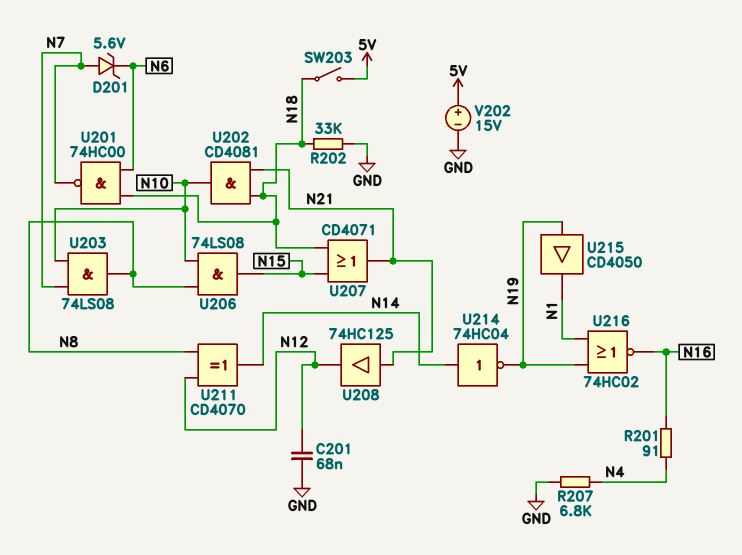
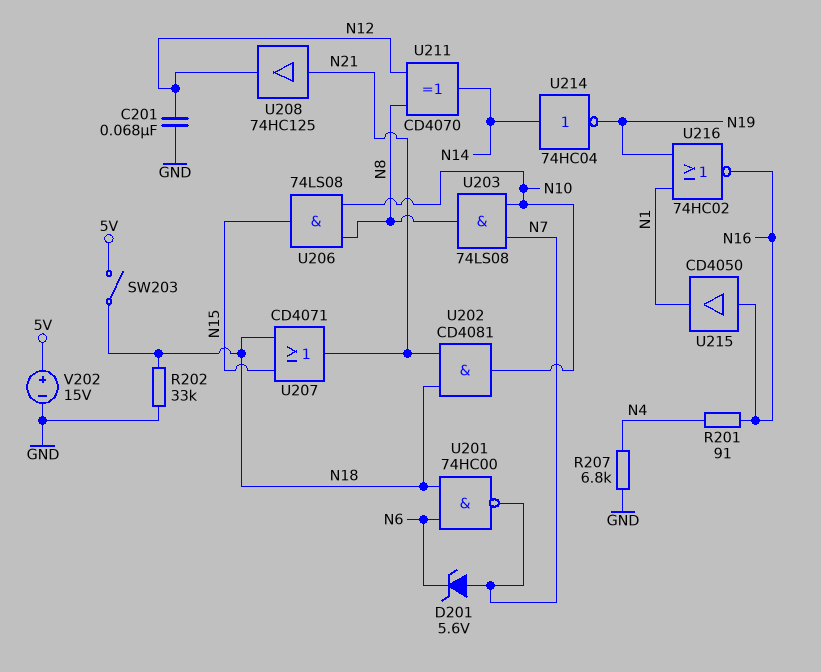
U215: buffer CD4050 (in N19, out N1) -> buffer CD4050 (in N16, out N1)

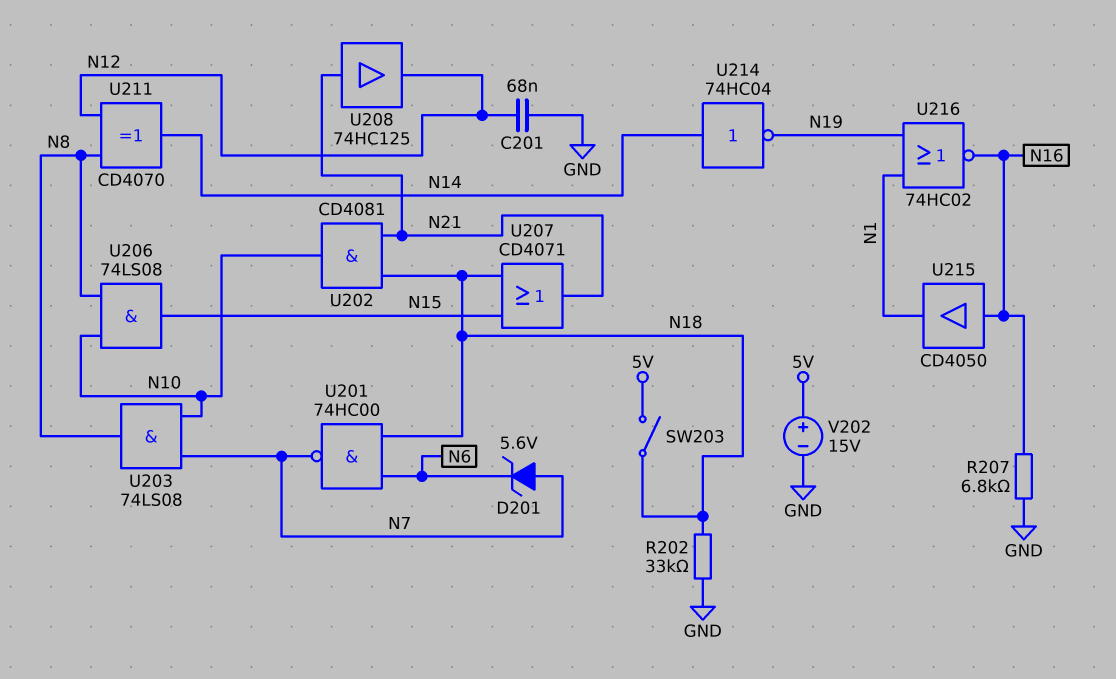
R201: 91 (N4, N16) -> none
R207: 6.8k (GND, N4) -> 6.8k (GND, N16)

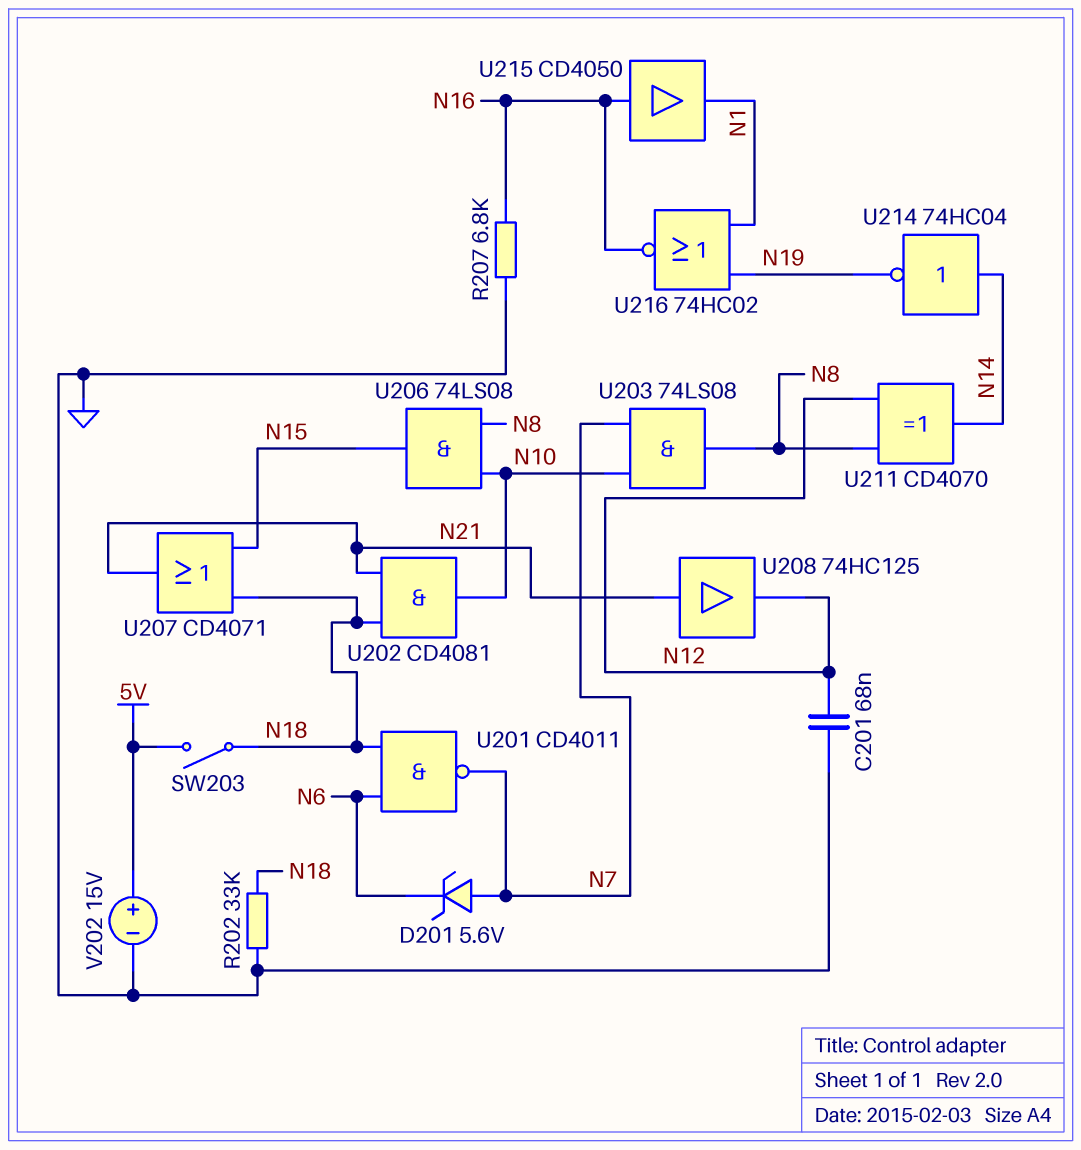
U201: NAND 74HC00 (in N6, in N18, out N7) -> NAND CD4011 (in N6, in N18, out N7)

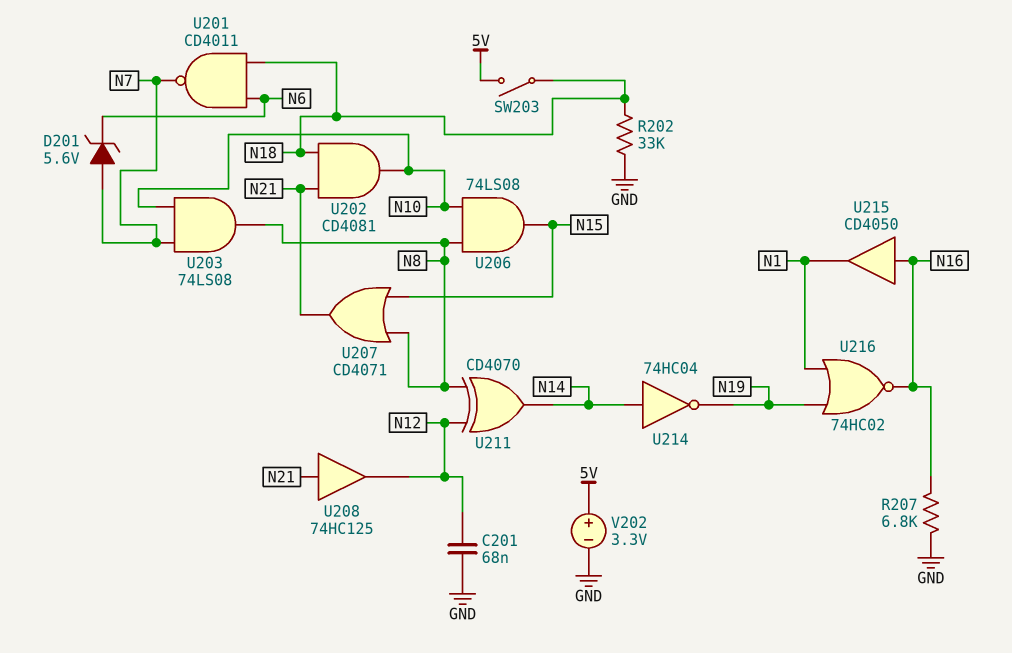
U207: OR CD4071 (in N15, in N18, out N21) -> OR CD4071 (in N8, in N15, out N21)
V202: 15V (plus 5V, minus GND) -> 3.3V (plus 5V, minus GND)

